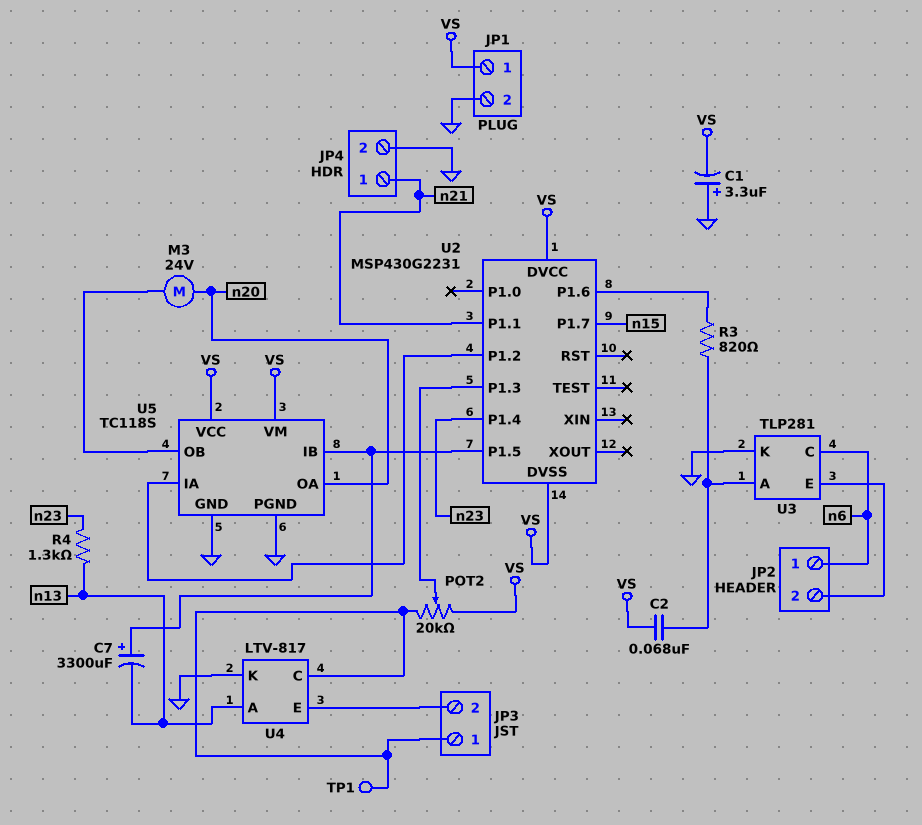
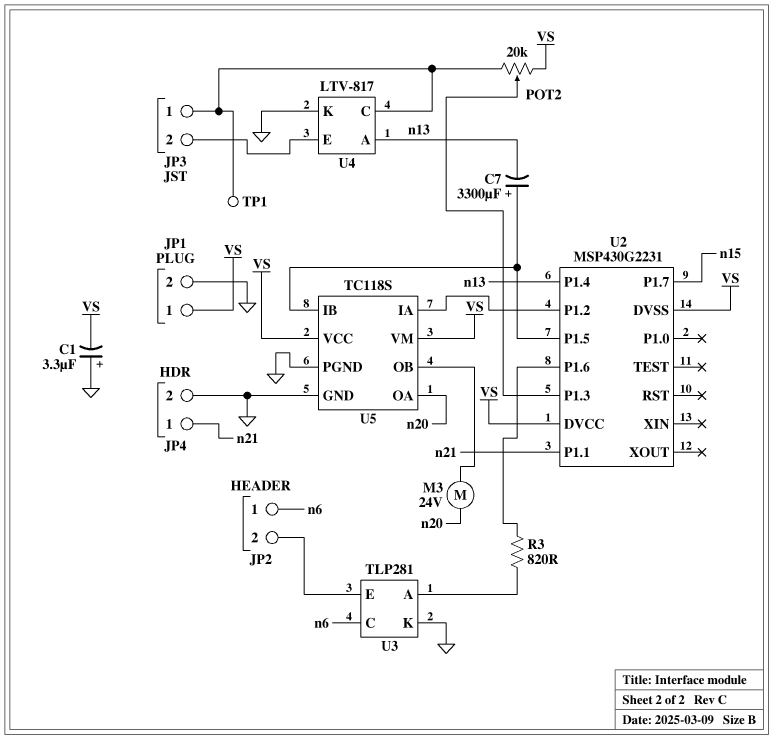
C2: 68nF (U3/A, VS) -> none
R4: 1.3k (n13, n23) -> none
U2 pin P1.4: n23 -> n13

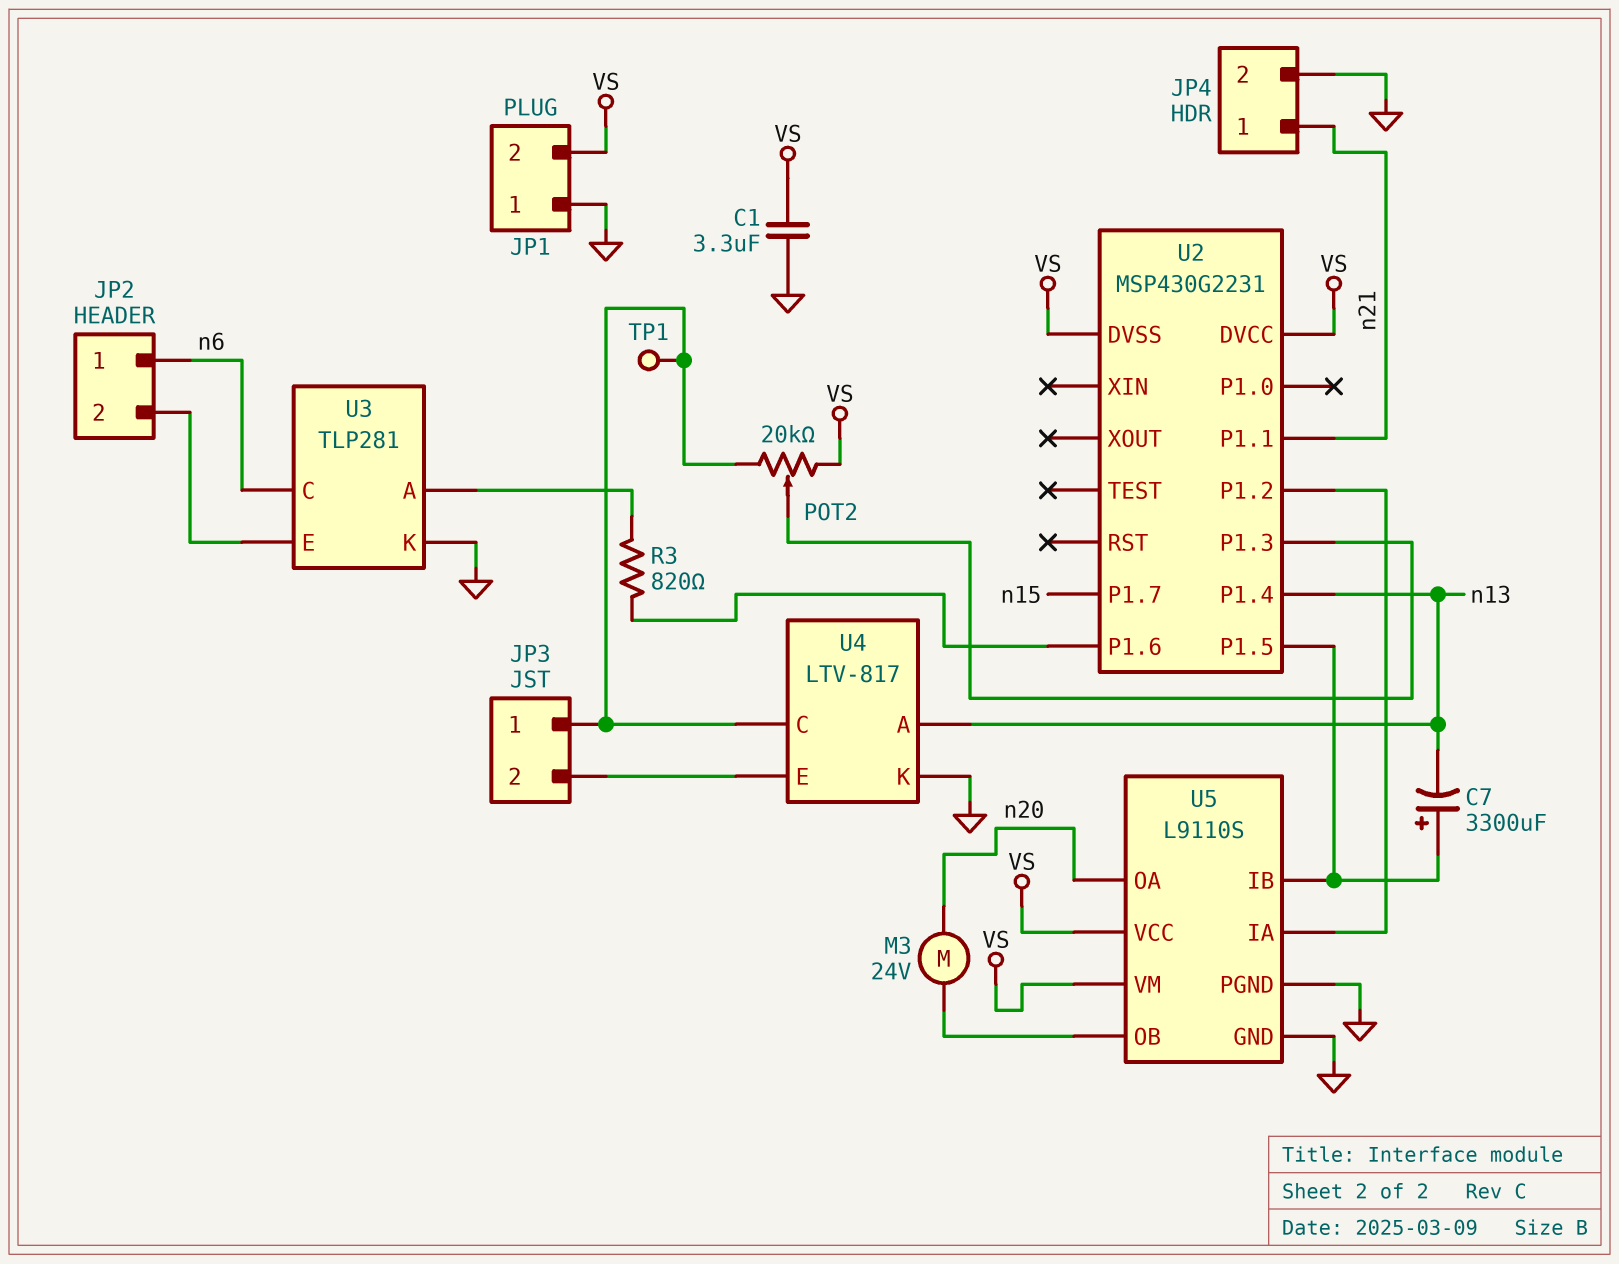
C1: 3.3uF (plus GND, minus VS) -> 3.3uF (GND, VS)
JP1 pin 1: VS -> GND
JP1 pin 2: GND -> VS
U5: TC118S -> L9110S

